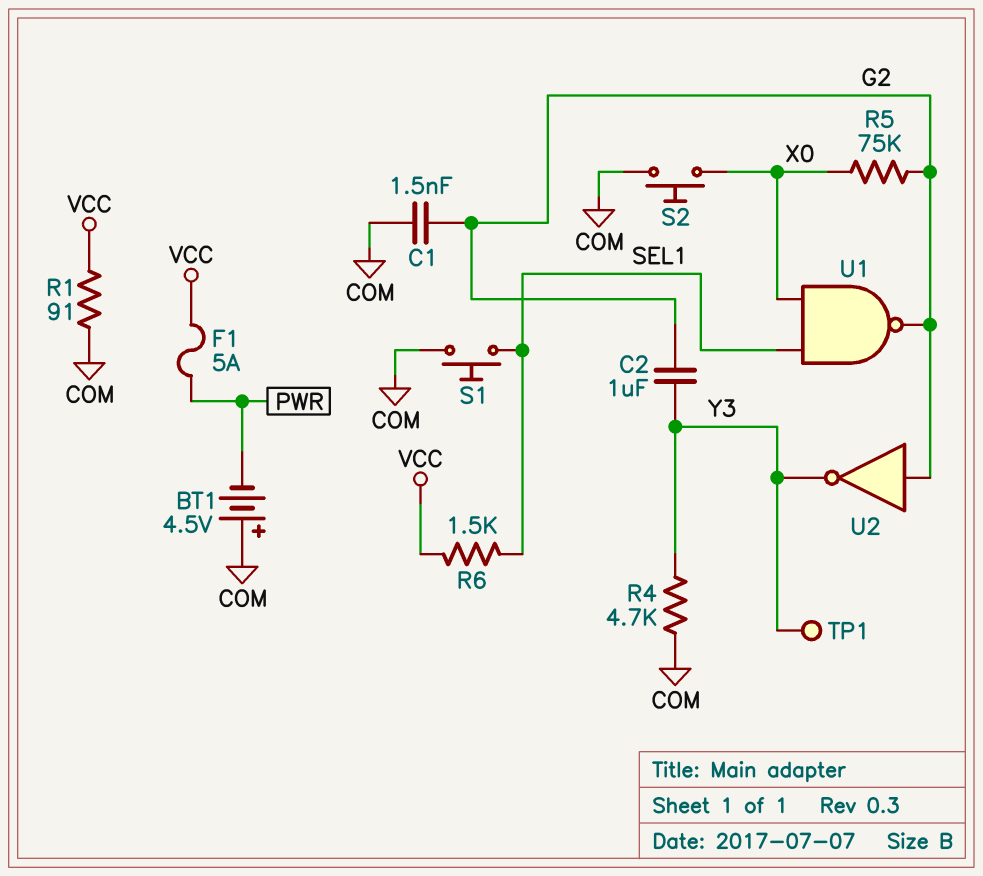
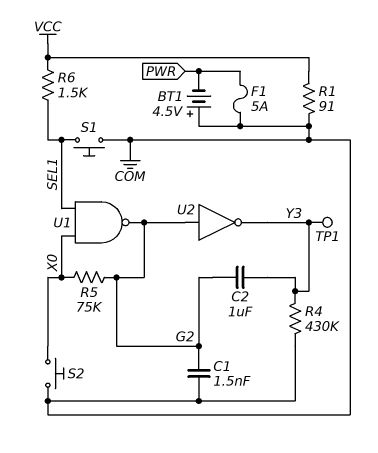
F1: 5A (PWR, VCC) -> 5A (COM, PWR)
R4: 4.7k (COM, Y3) -> 430k (COM, Y3)

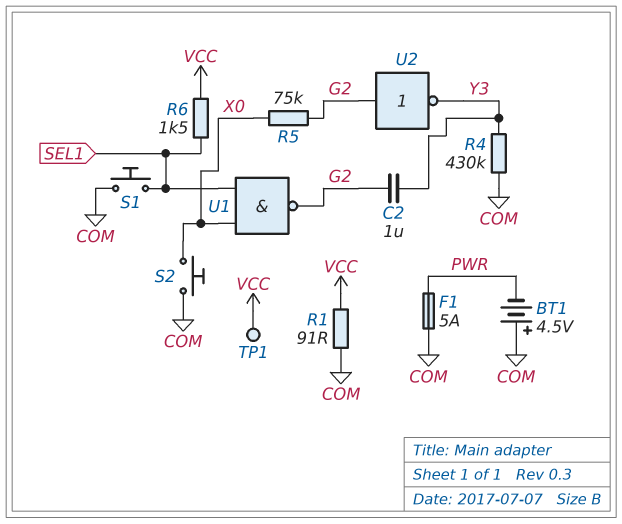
C1: 1.5nF (COM, G2) -> none
TP1: test point (Y3) -> test point (VCC)

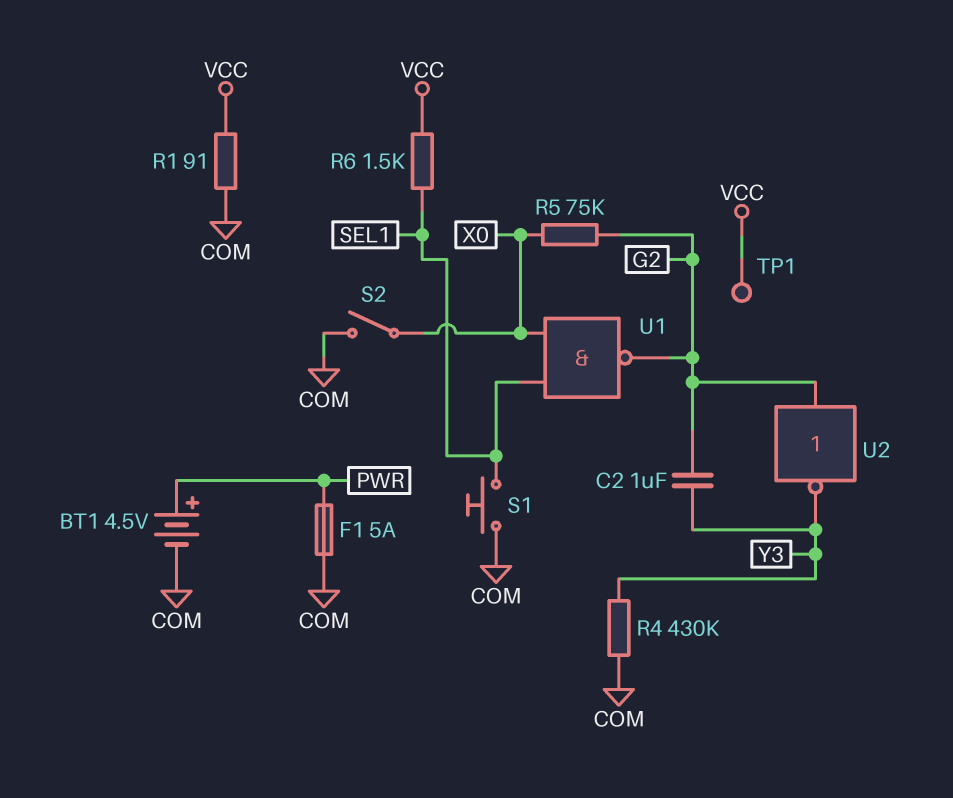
BT1: 4.5V (plus COM, minus PWR) -> 4.5V (plus PWR, minus COM)
S2: button (COM, X0) -> switch (COM, X0)

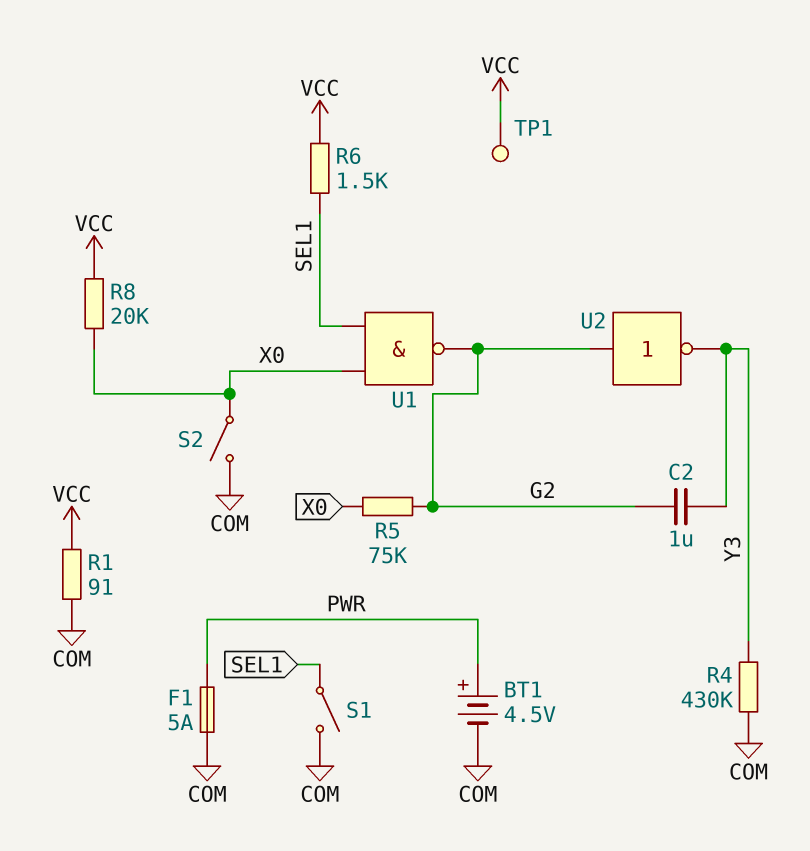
R8: none -> 20k (VCC, X0)
S1: button (COM, SEL1) -> switch (COM, SEL1)

